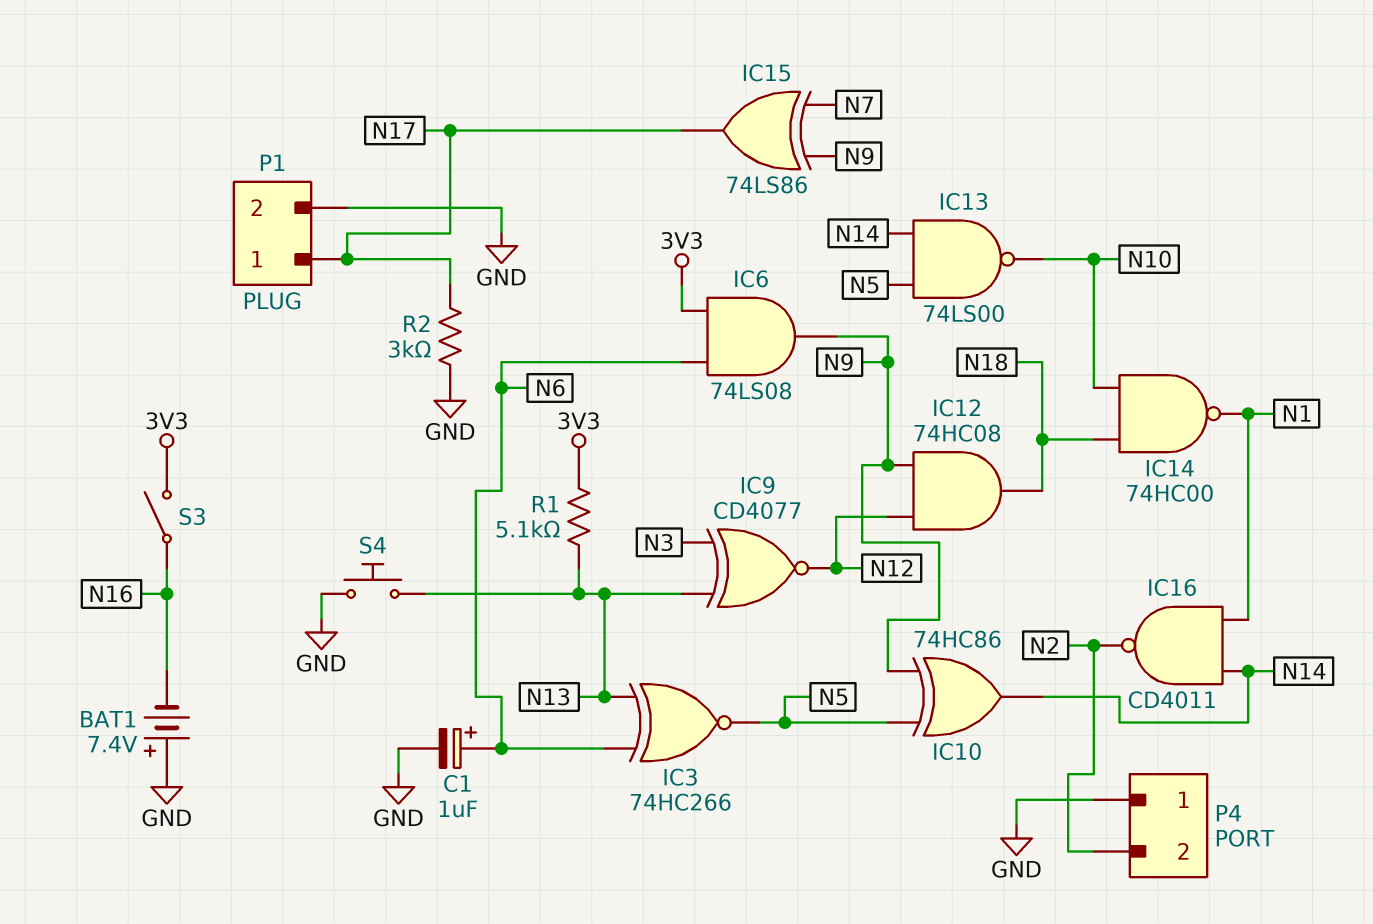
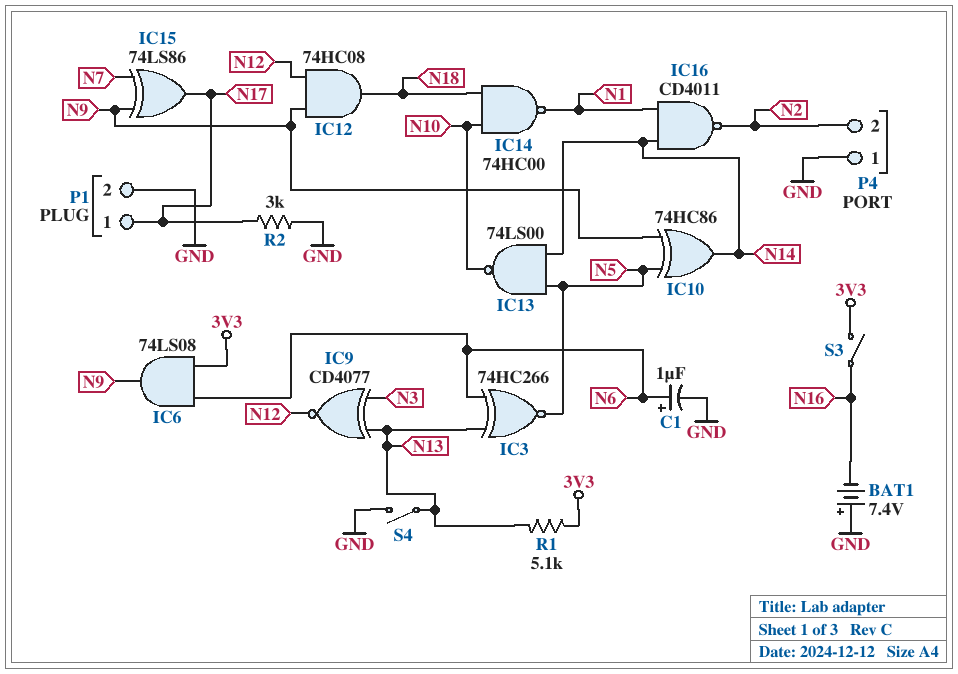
S4: button (GND, N13) -> switch (GND, N13)

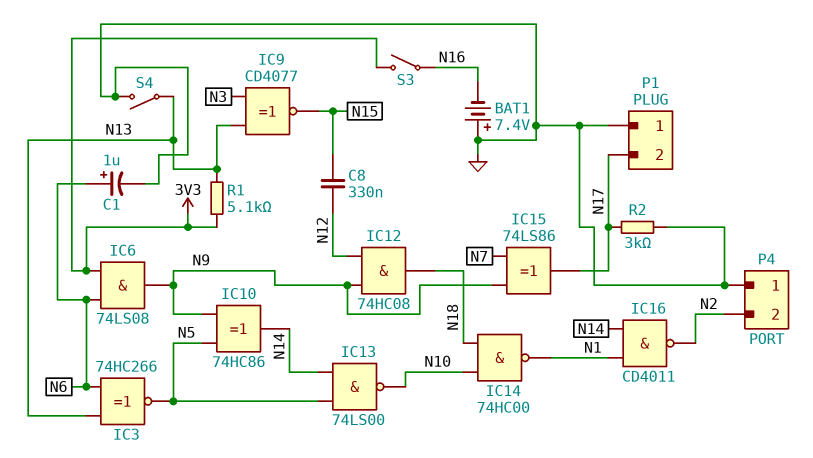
C8: none -> 330nF (N12, N15)
IC9: XNOR CD4077 (in N3, in N13, out N12) -> XNOR CD4077 (in N3, in N13, out N15)
P1 pin 1: N17 -> GND
P1 pin 2: GND -> N17

